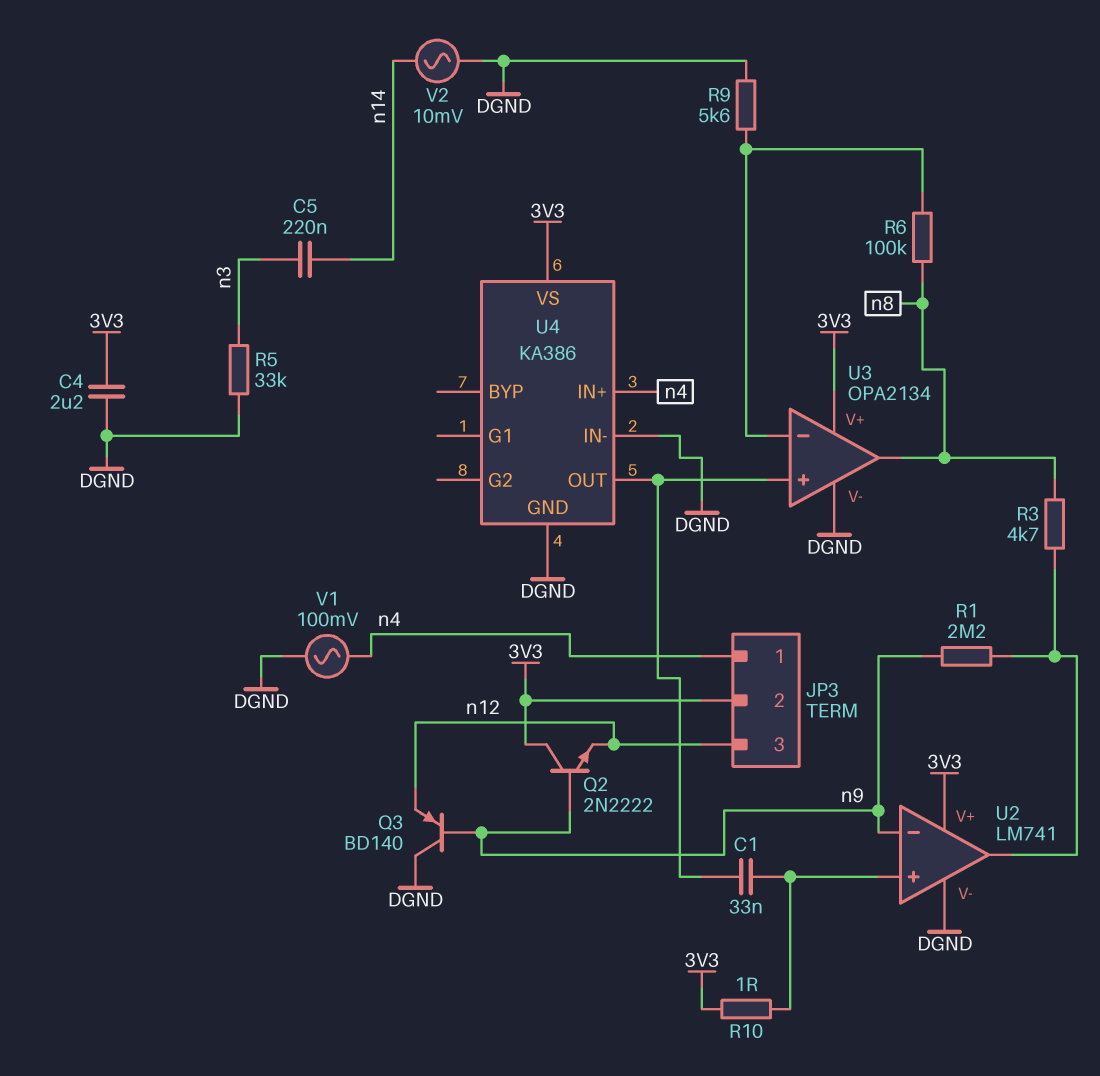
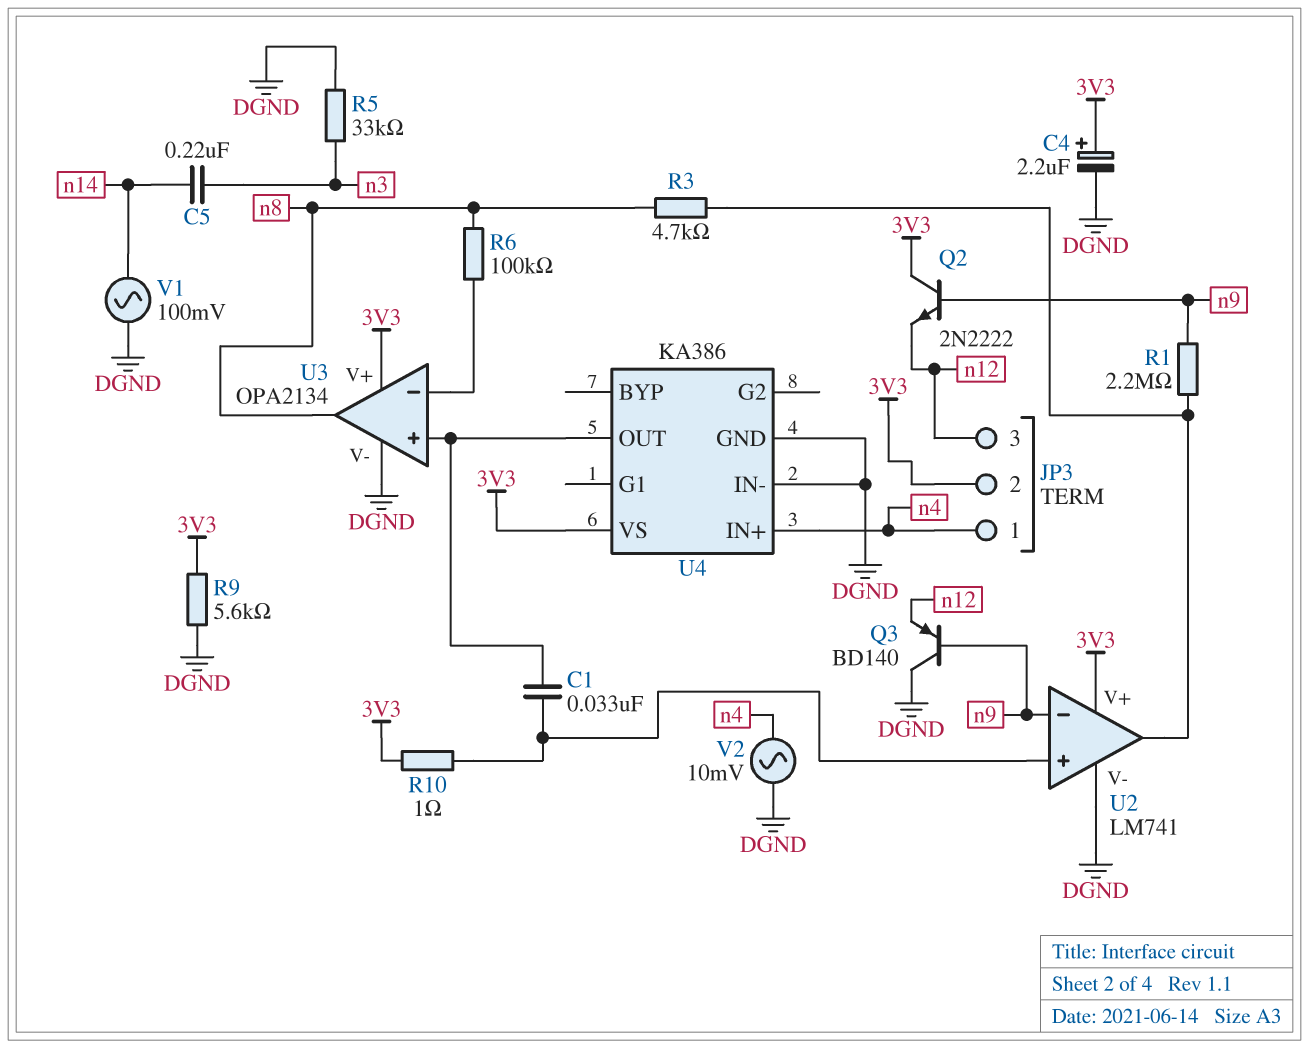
C4: 2.2uF (3V3, DGND) -> 2.2uF (plus 3V3, minus DGND)
R9: 5.6k (DGND, U3/in-) -> 5.6k (3V3, DGND)
V1: AC 100mV (DGND, n4) -> AC 100mV (DGND, n14)
V2: AC 10mV (DGND, n14) -> AC 10mV (DGND, n4)

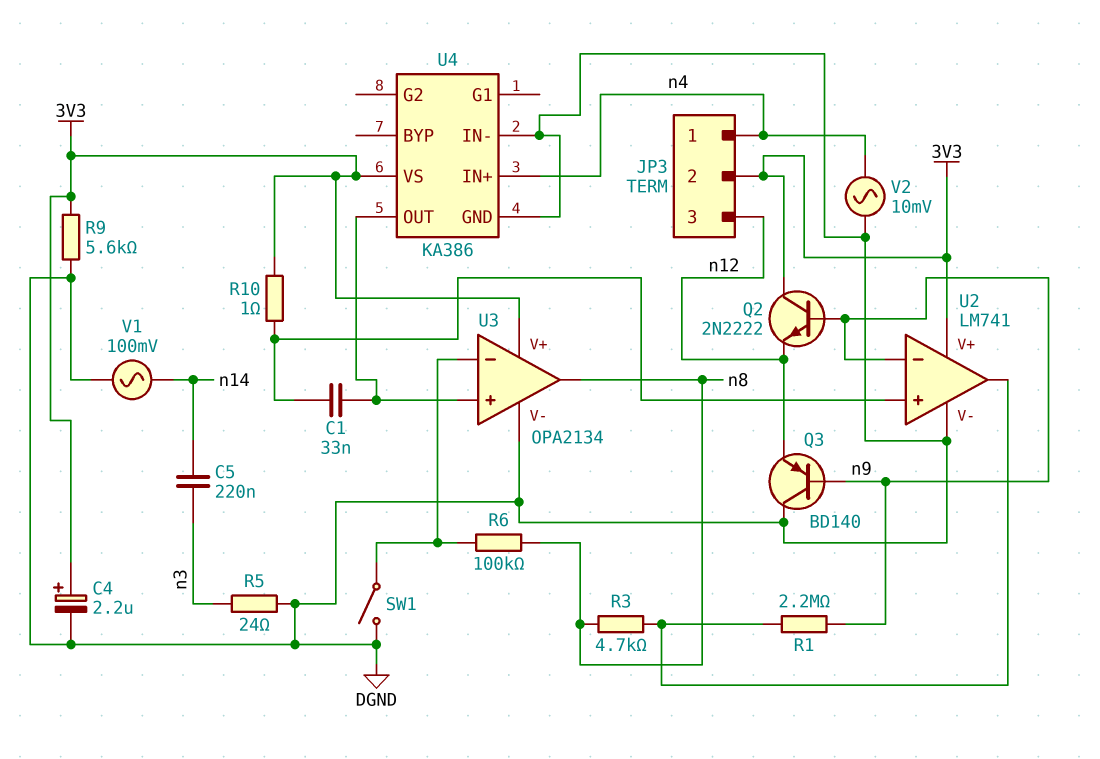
R5: 33k (DGND, n3) -> 24 (DGND, n3)
SW1: none -> switch (DGND, U3/in-)

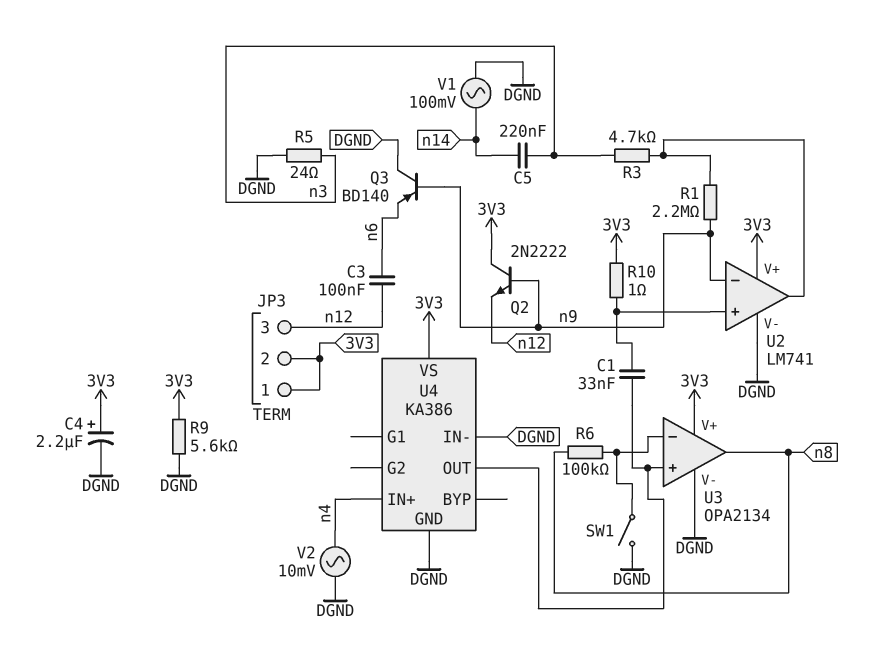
C3: none -> 100nF (n6, n12)
JP3 pin 1: n4 -> 3V3
Q3: PNP BD140 (B n9, C DGND, E n12) -> PNP BD140 (B n9, C DGND, E n6)
R3: 4.7k (U2/out, n8) -> 4.7k (U2/out, n3)

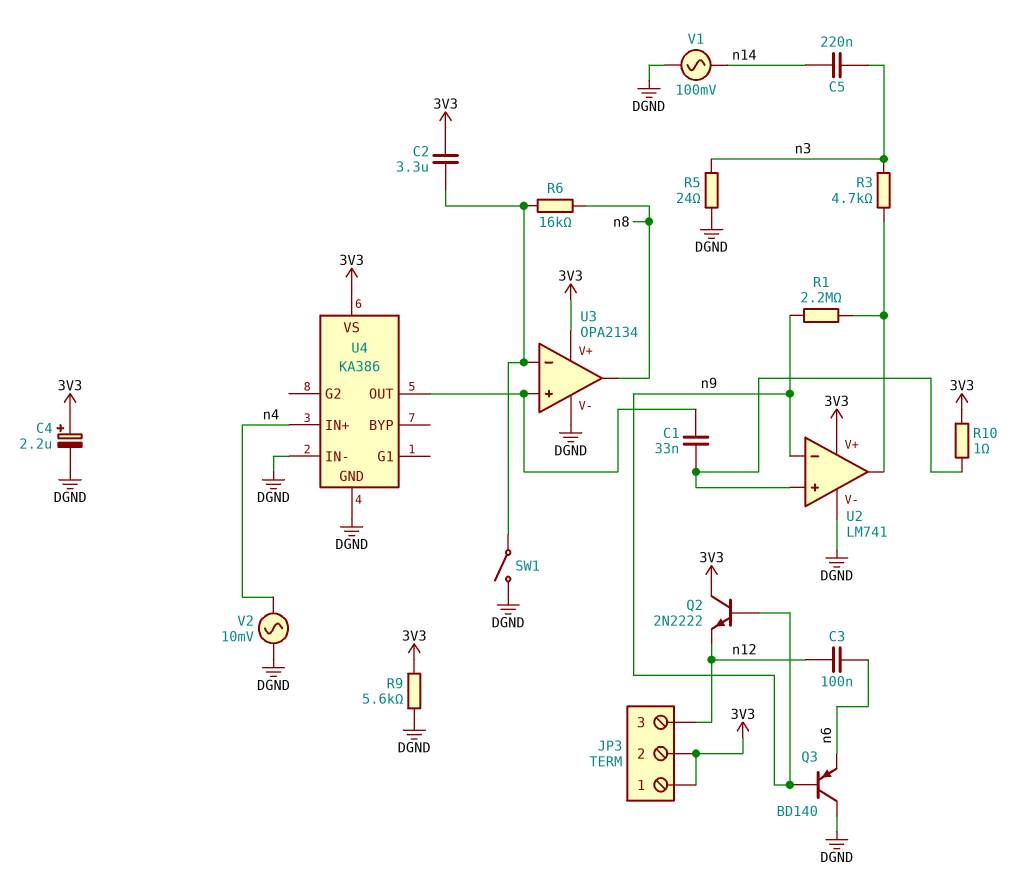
C2: none -> 3.3uF (3V3, U3/in-)
R6: 100k (U3/in-, n8) -> 16k (U3/in-, n8)

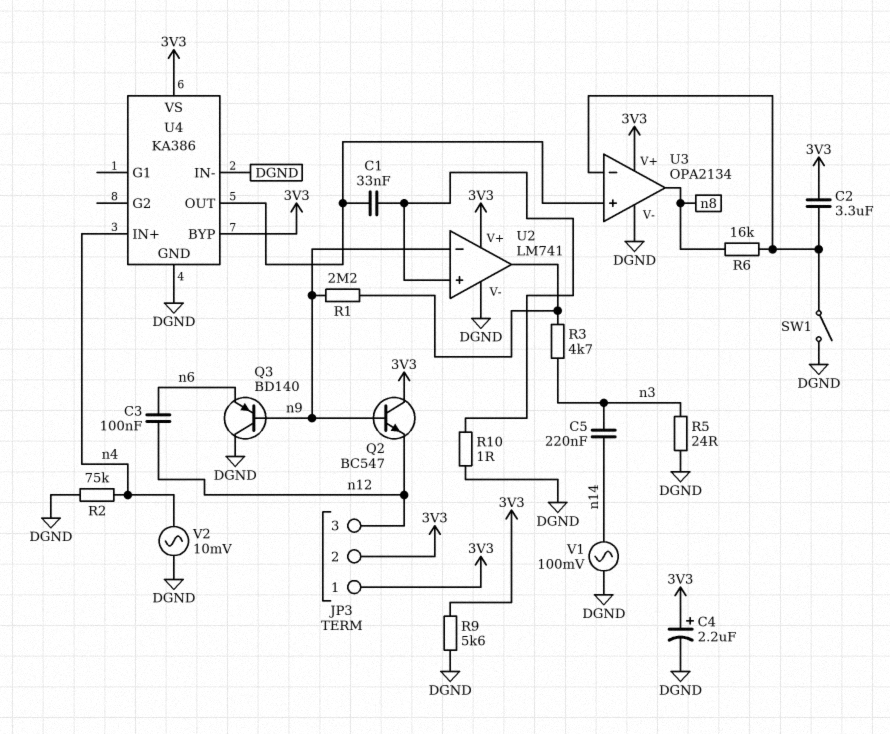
Q2: NPN 2N2222 (B n9, C 3V3, E n12) -> NPN BC547 (B n9, C 3V3, E n12)
R2: none -> 75k (DGND, n4)
R10: 1 (3V3, U2/in+) -> 1 (DGND, U2/in+)
U4 pin BYP: none -> 3V3

